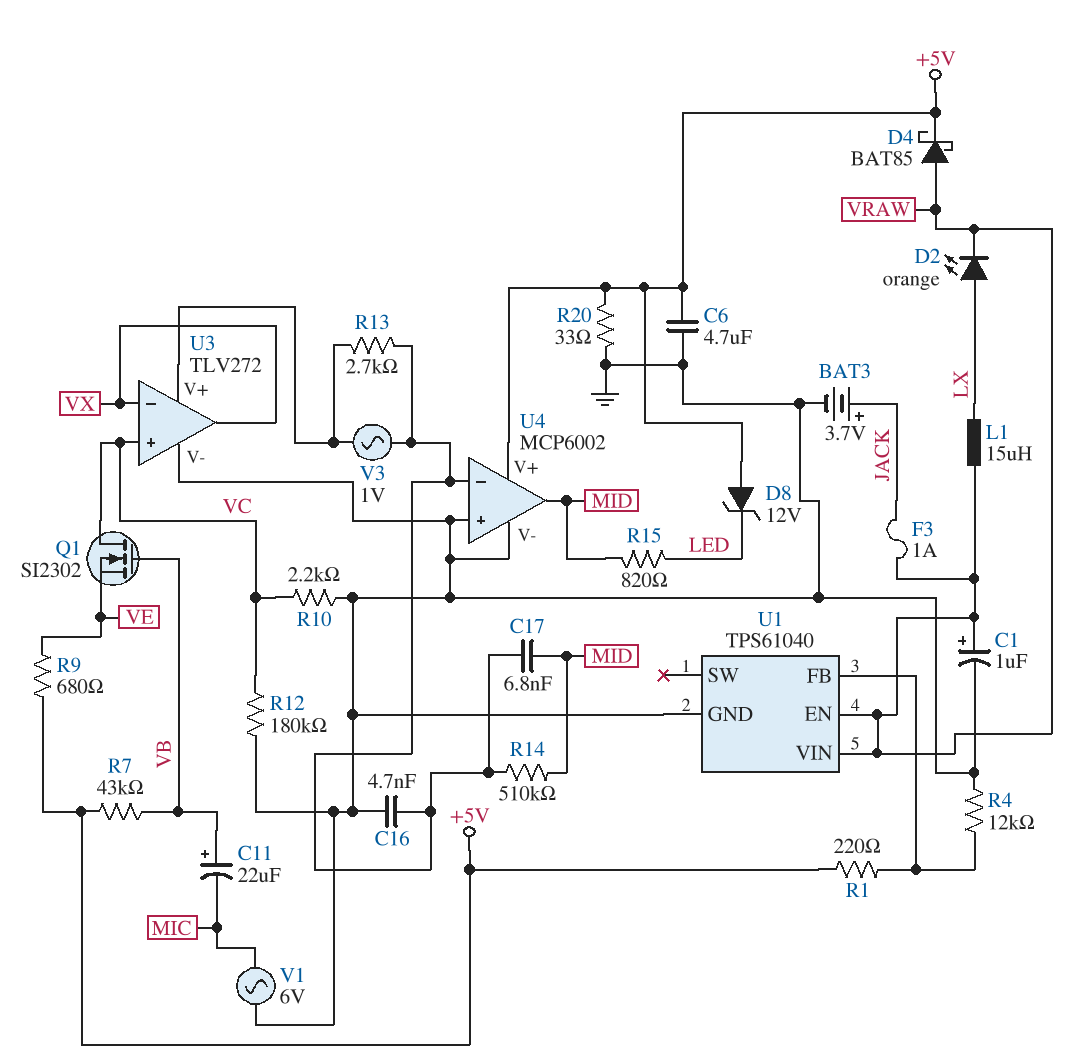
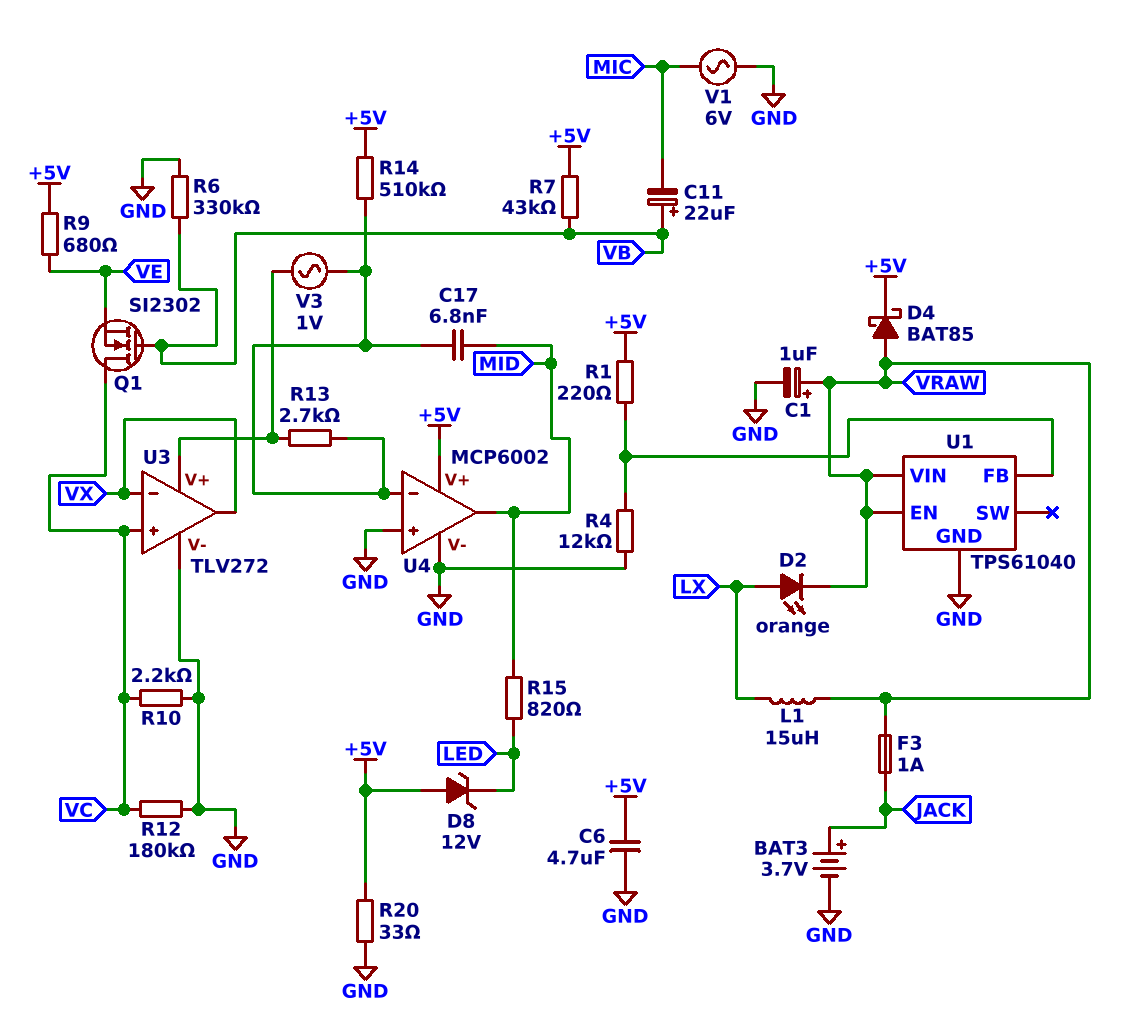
C16: 4.7nF (GND, U4/in-) -> none
R6: none -> 330k (GND, VB)
R14: 510k (MID, U4/in-) -> 510k (+5V, U4/in-)

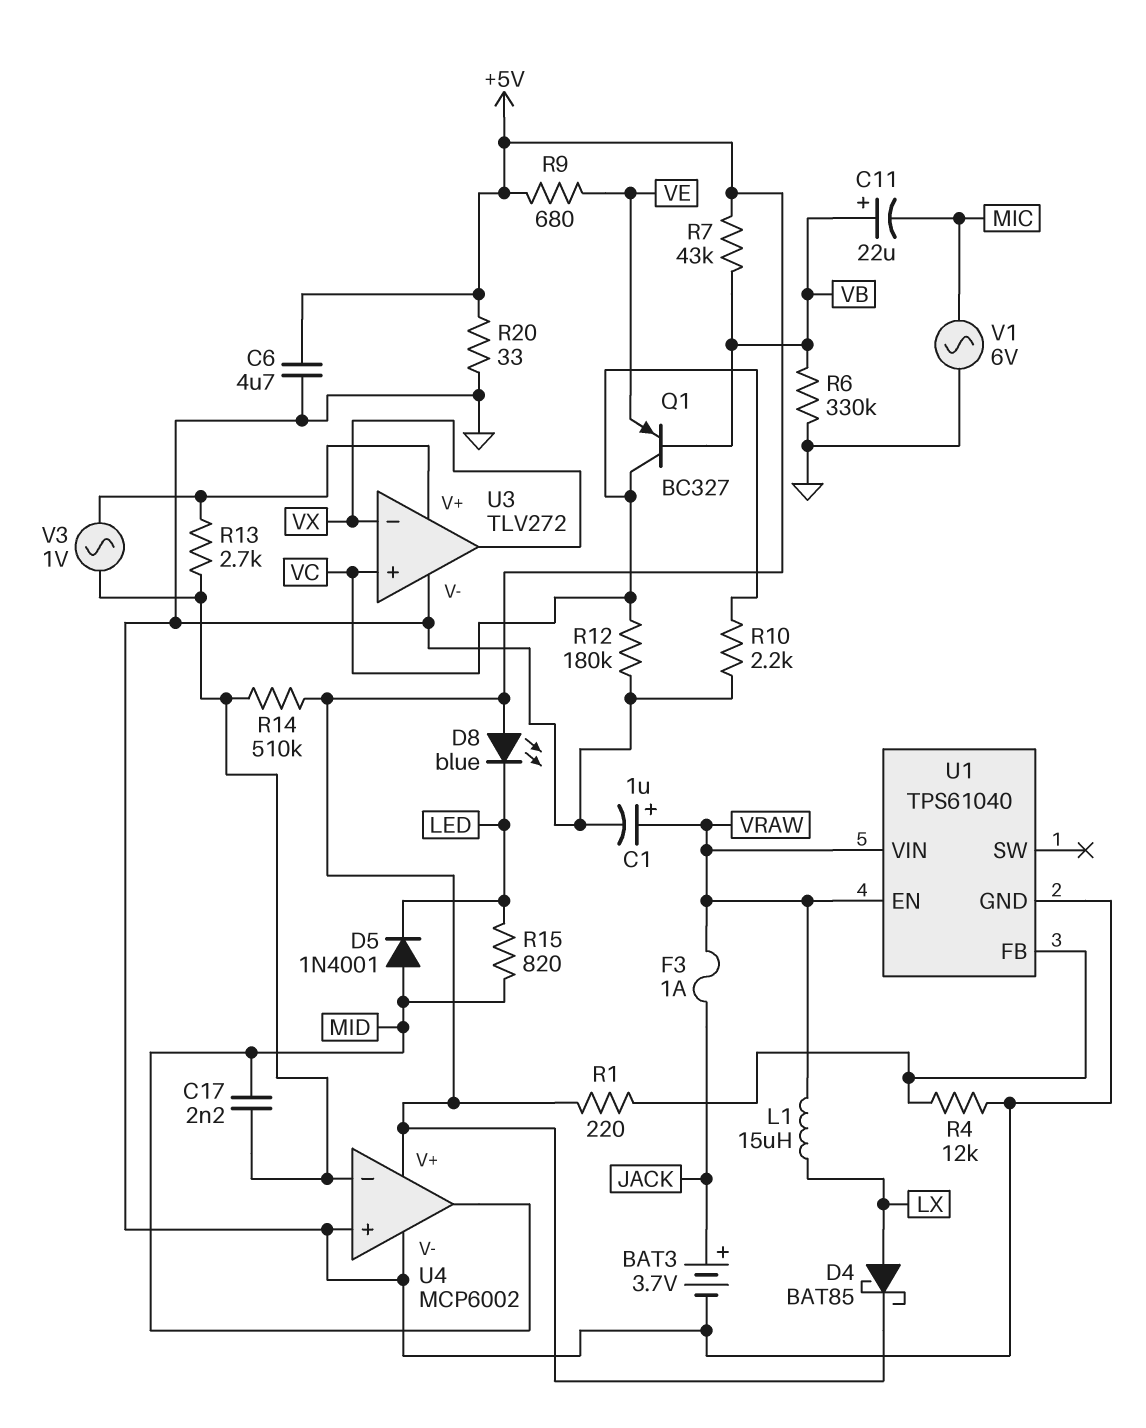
C17: 6.8nF (MID, U4/in-) -> 2.2nF (MID, U4/in-)
D2: LED orange (A LX, K VRAW) -> none
D4: schottky BAT85 (A VRAW, K +5V) -> schottky BAT85 (A LX, K +5V)
D5: none -> diode 1N4001 (A MID, K LED)
D8: zener 12V (A +5V, K LED) -> LED blue (A +5V, K LED)
Q1: NMOS SI2302 (G VB, D VC, S VE) -> PNP BC327 (B VB, C VC, E VE)

